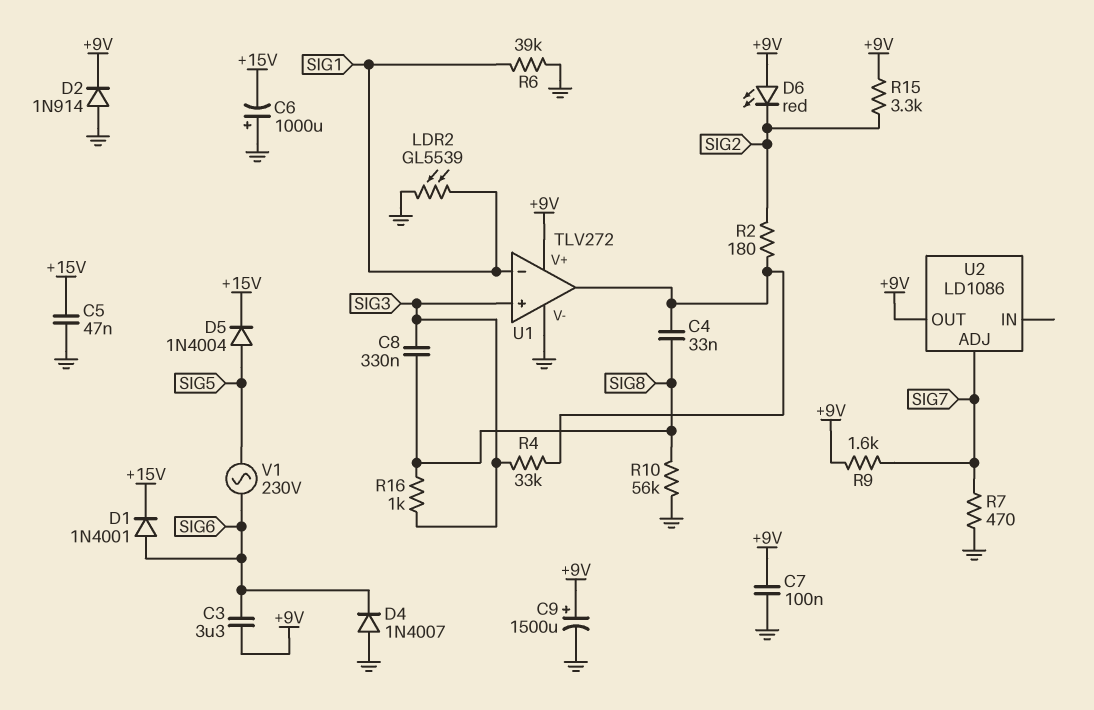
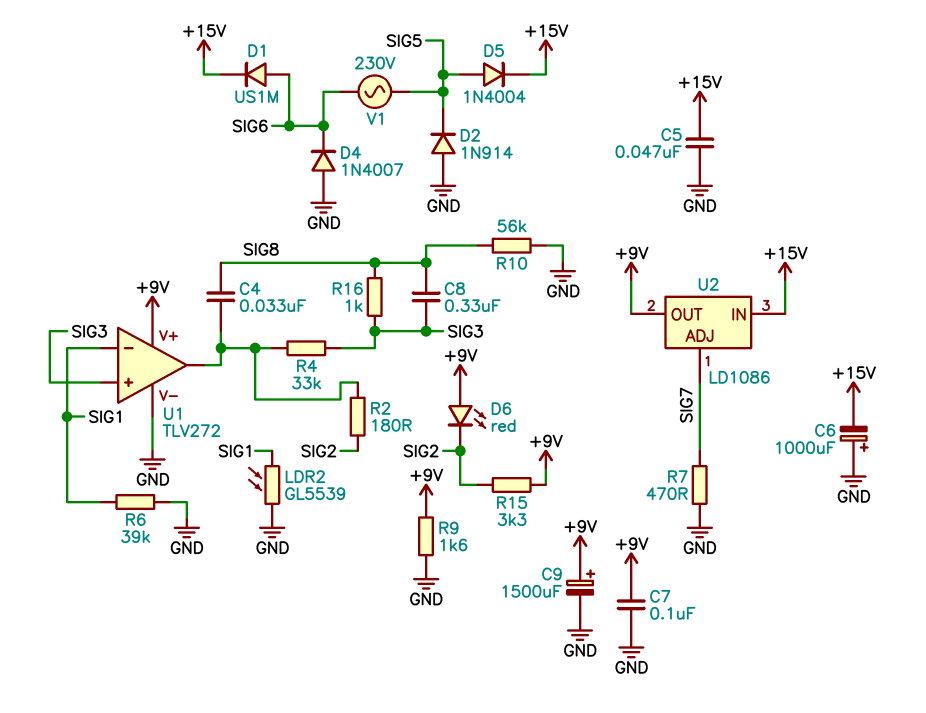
C3: 3.3uF (+9V, SIG6) -> none
D1: diode 1N4001 (A SIG6, K +15V) -> diode US1M (A SIG6, K +15V)
D2: diode 1N914 (A GND, K +9V) -> diode 1N914 (A GND, K SIG5)
R9: 1.6k (+9V, SIG7) -> 1.6k (+9V, GND)
U2 pin IN: none -> +15V

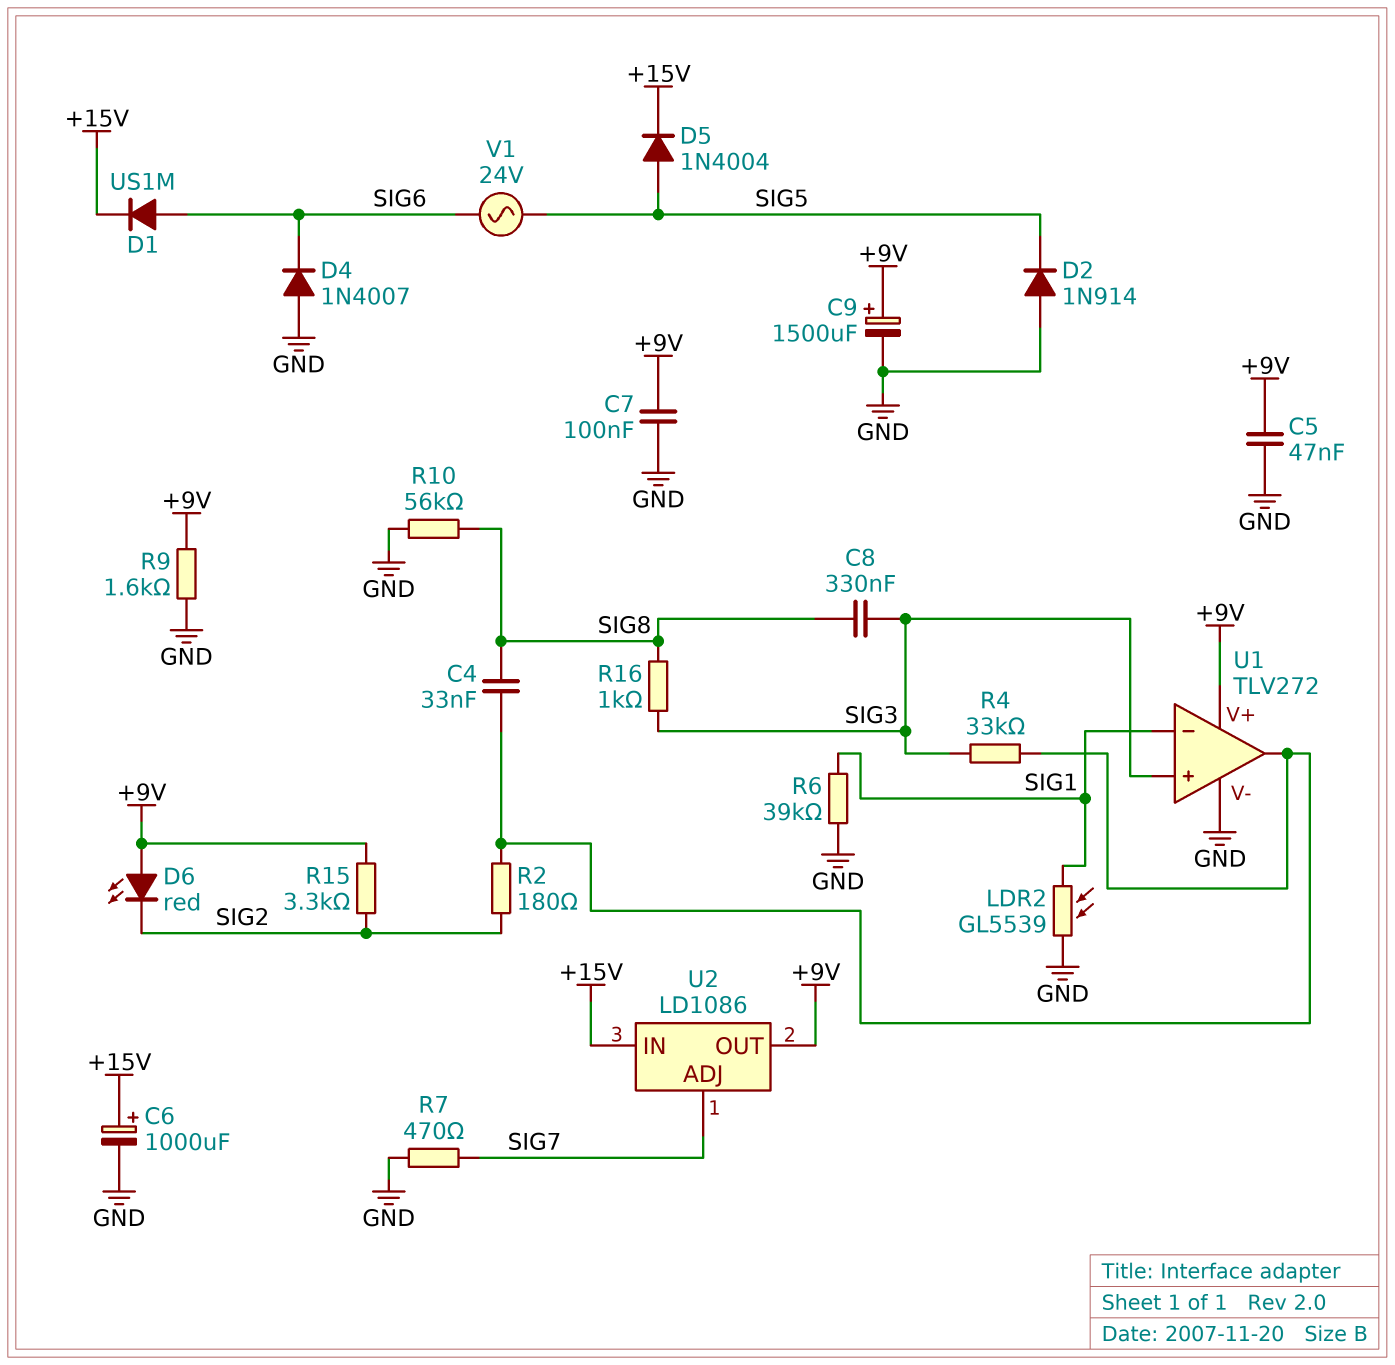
C5: 47nF (+15V, GND) -> 47nF (+9V, GND)
C6: 1000uF (plus GND, minus +15V) -> 1000uF (plus +15V, minus GND)
V1: AC 230V (SIG5, SIG6) -> AC 24V (SIG5, SIG6)

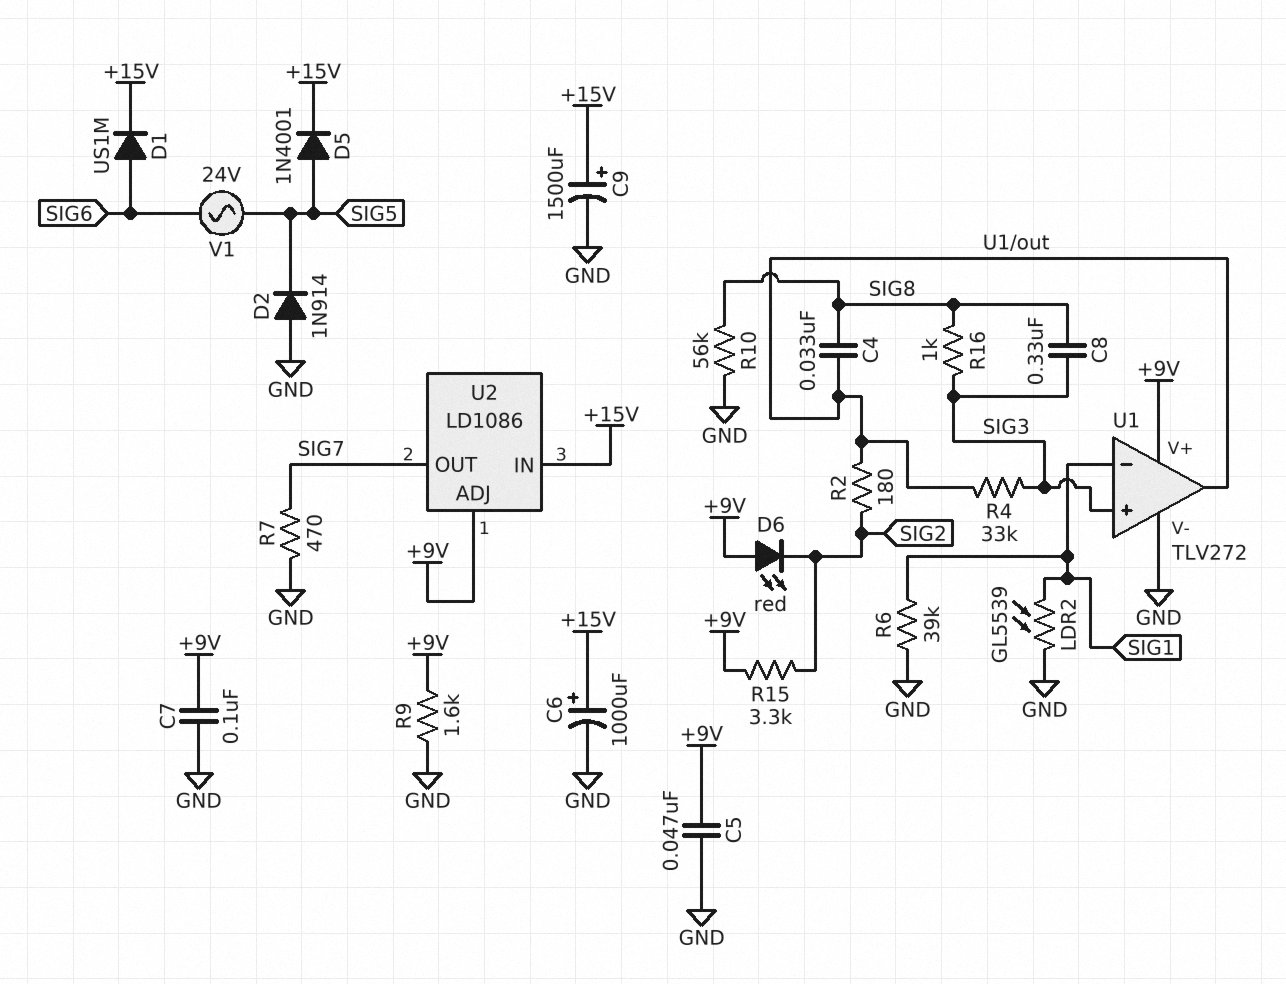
C9: 1500uF (plus +9V, minus GND) -> 1500uF (plus +15V, minus GND)
D4: diode 1N4007 (A GND, K SIG6) -> none
D5: diode 1N4004 (A SIG5, K +15V) -> diode 1N4001 (A SIG5, K +15V)
U2 pin ADJ: SIG7 -> +9V
U2 pin OUT: +9V -> SIG7

